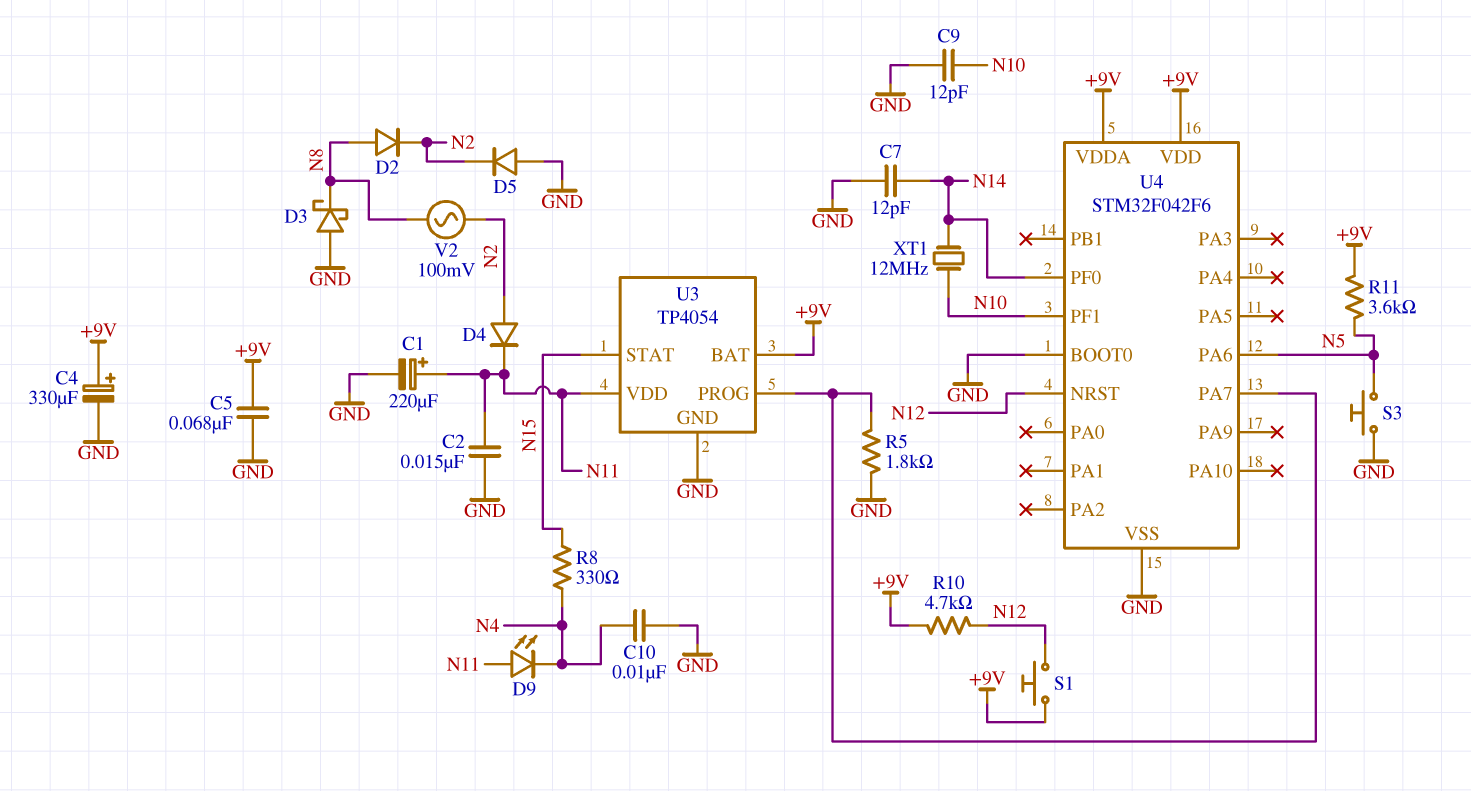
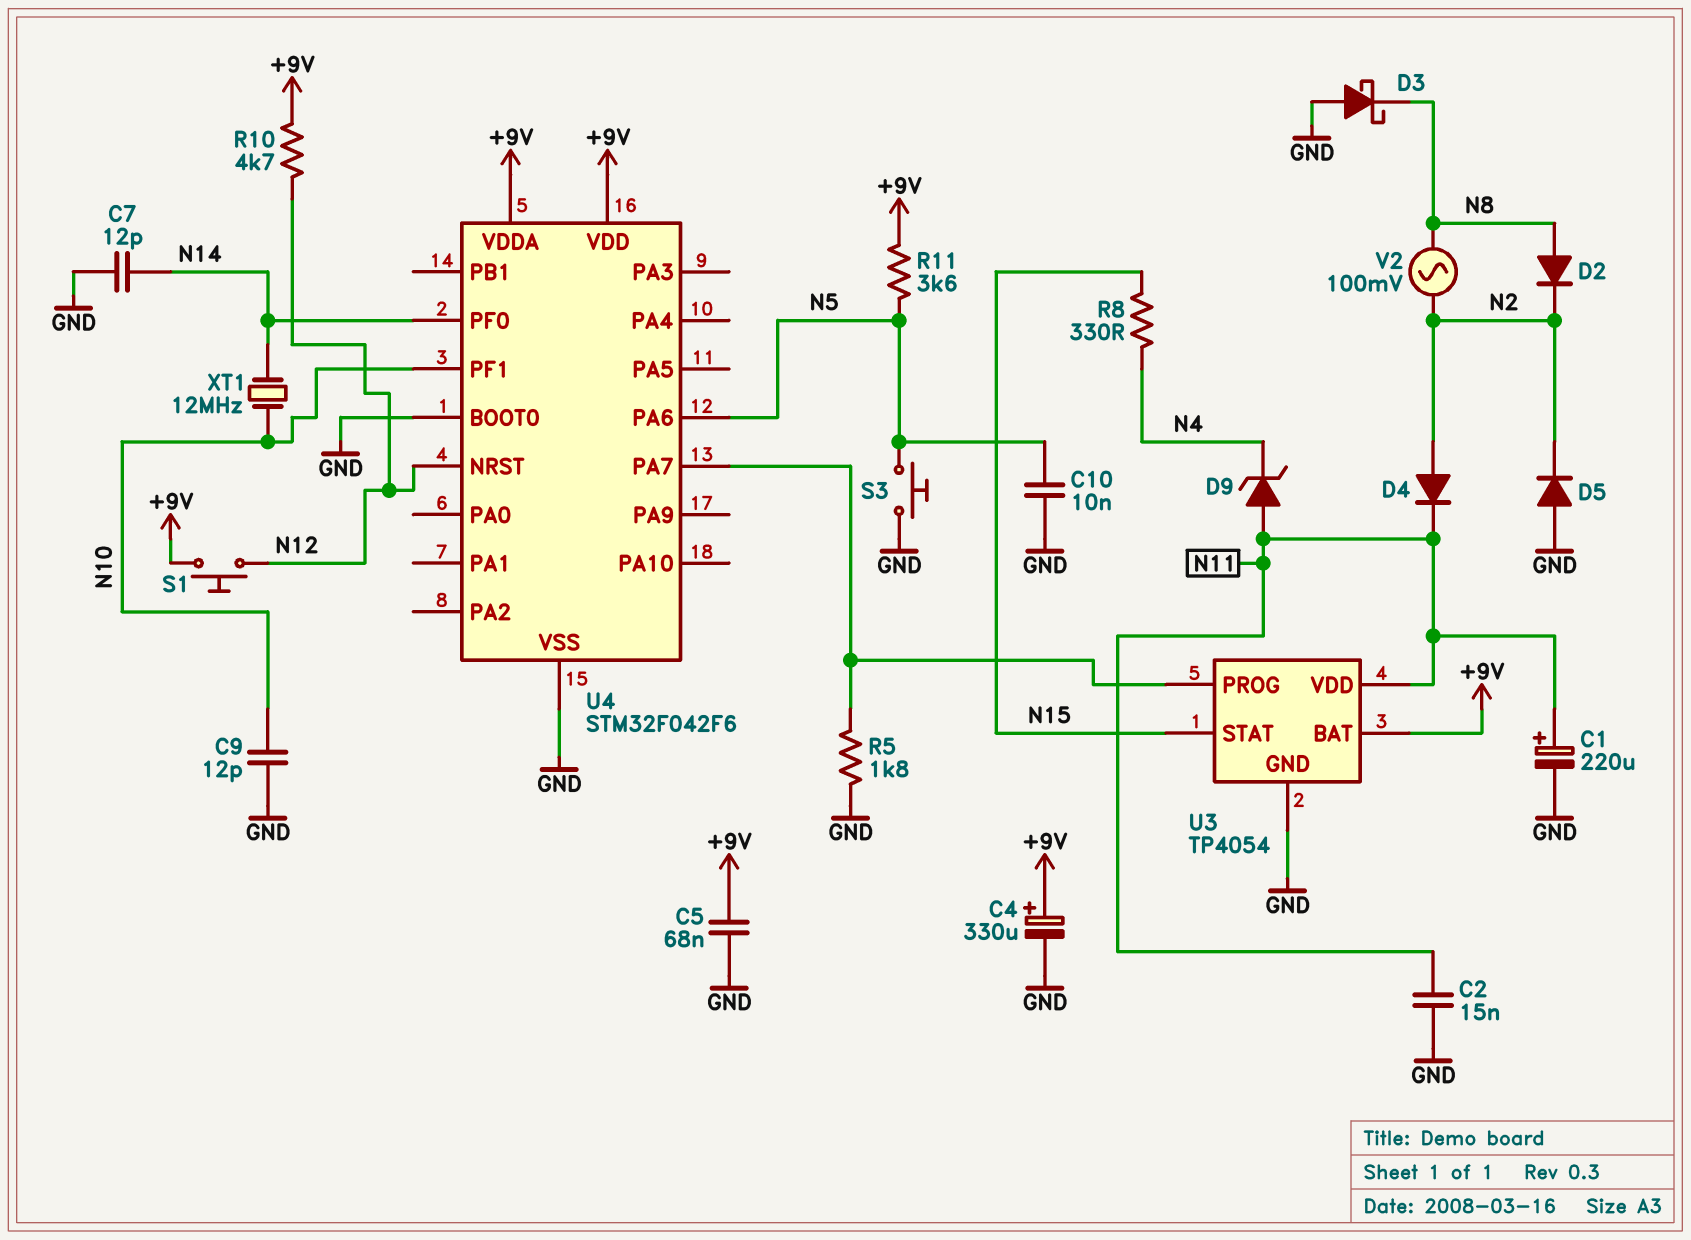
C10: 10nF (GND, N4) -> 10nF (GND, N5)
D9: LED (A N11, K N4) -> zener (A N11, K N4)

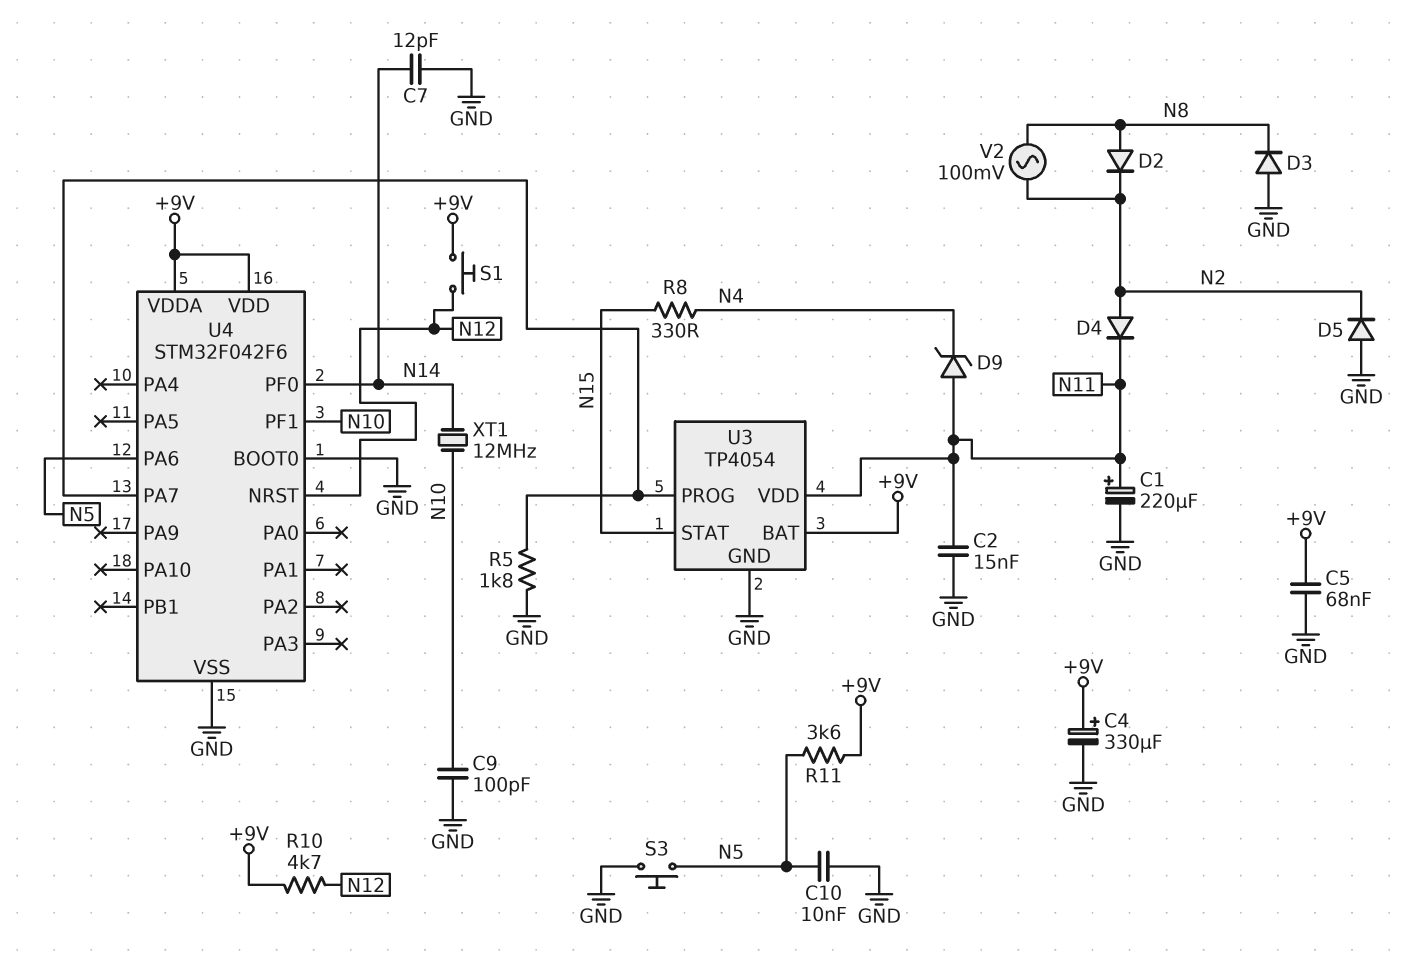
C9: 12pF (GND, N10) -> 100pF (GND, N10)
D3: schottky (A GND, K N8) -> diode (A GND, K N8)

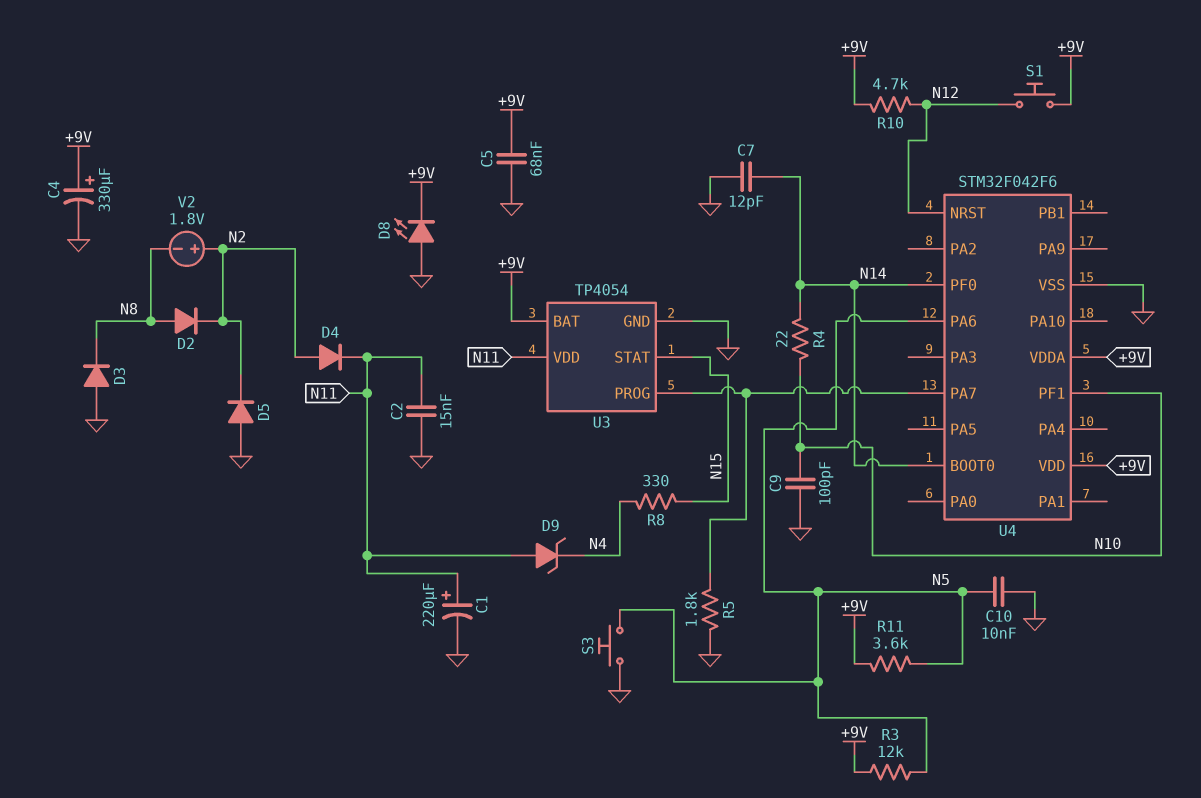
D8: none -> LED (A GND, K +9V)
R3: none -> 12k (+9V, N5)
R4: none -> 22 (N10, N14)
U4 pin BOOT0: GND -> N14
V2: AC 100mV (N2, N8) -> 1.8V (plus N2, minus N8)
XT1: 12MHz (N10, N14) -> none

